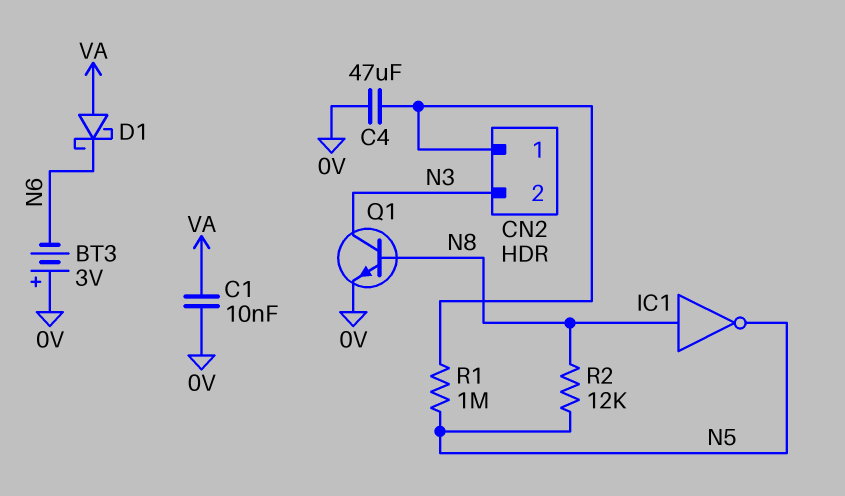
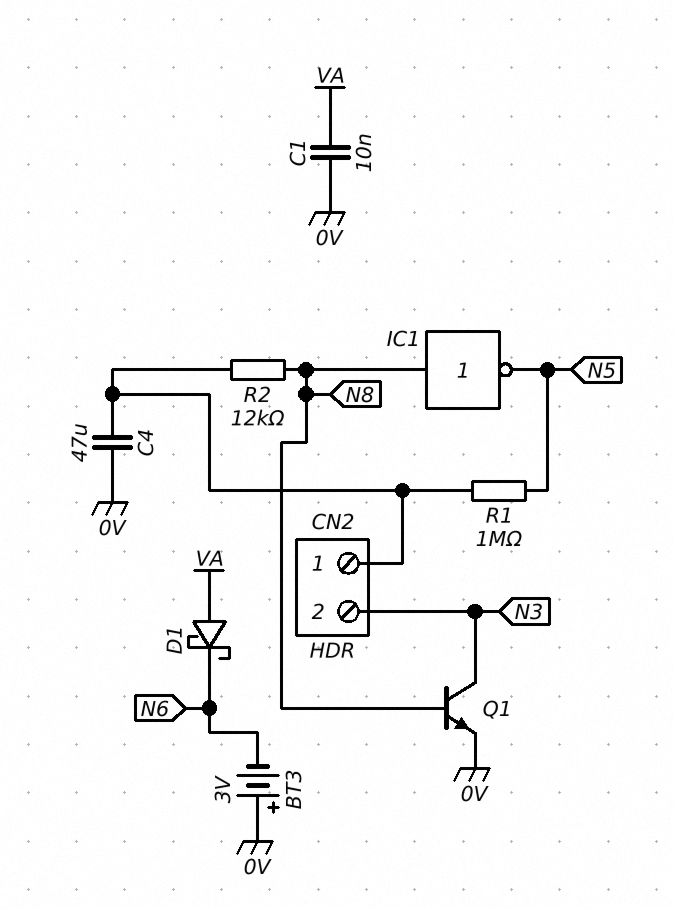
R2: 12k (N5, N8) -> 12k (CN2/1, N8)

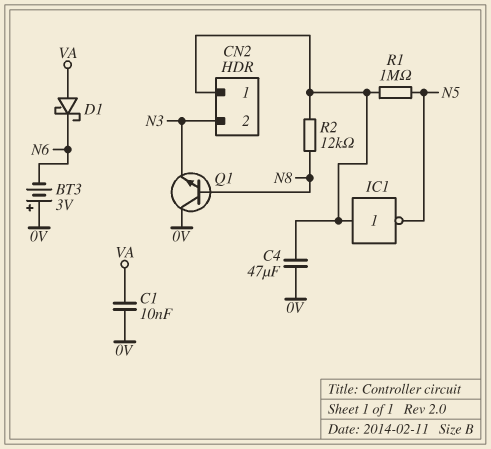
IC1: NOT (in N8, out N5) -> NOT (in CN2/1, out N5)
Q1: NPN (B N8, C N3, E 0V) -> NPN (B N8, C 0V, E N3)

